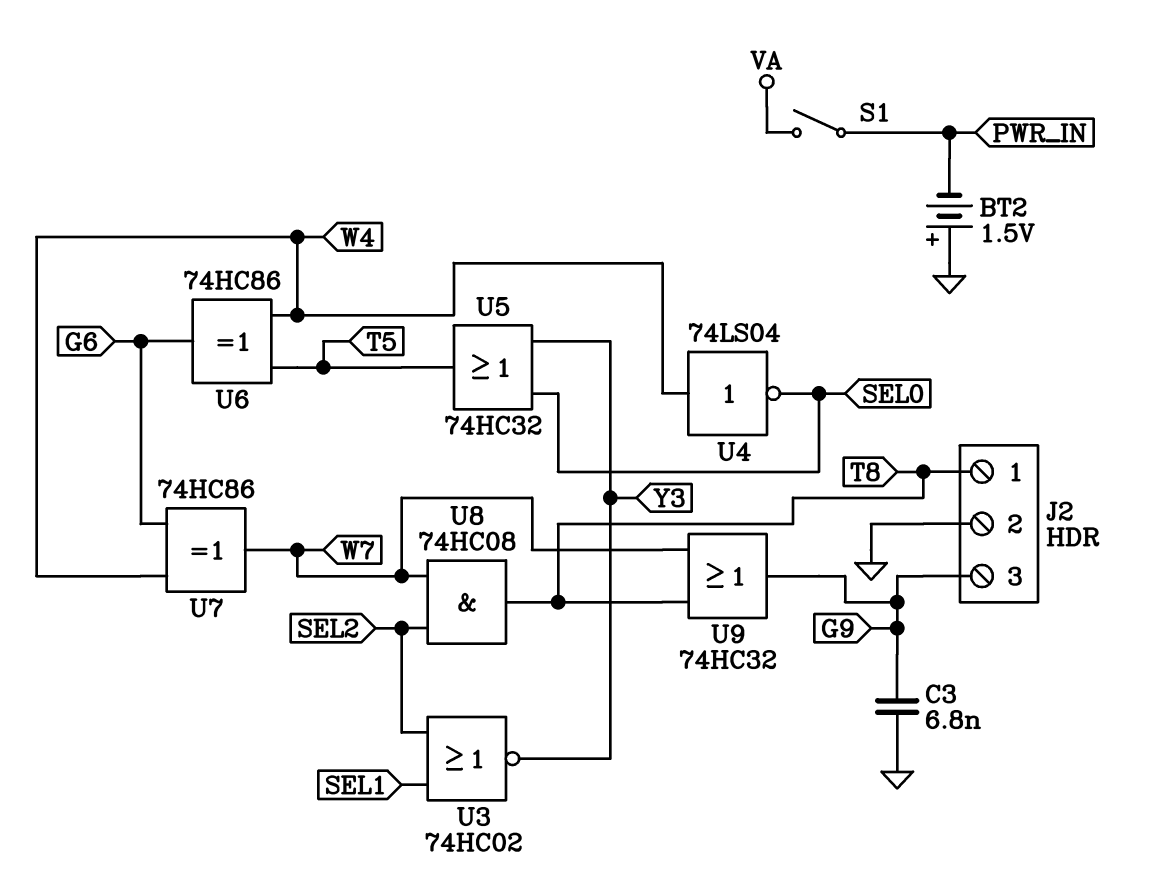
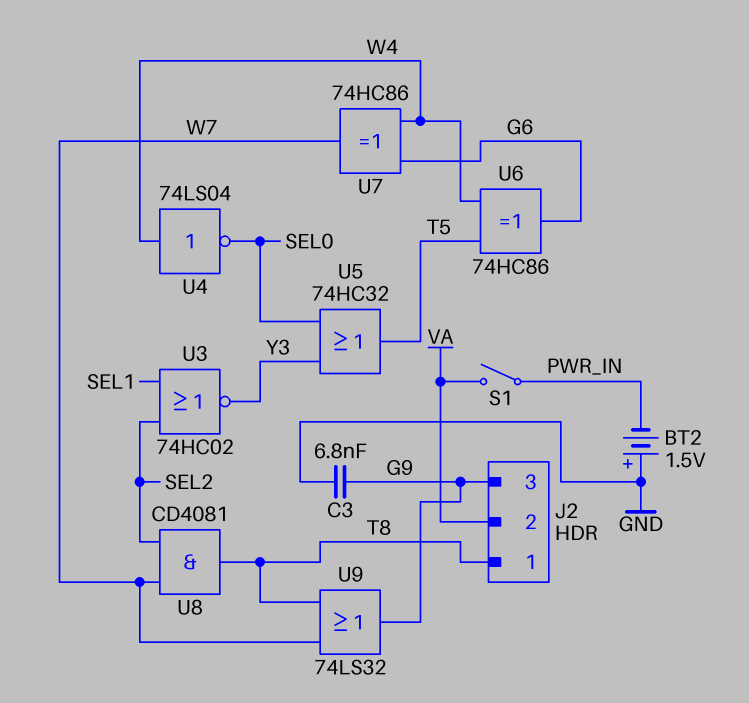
J2 pin 2: GND -> VA
U8: AND 74HC08 (in SEL2, in W7, out T8) -> AND CD4081 (in SEL2, in W7, out T8)
U9: OR 74HC32 (in T8, in W7, out G9) -> OR 74LS32 (in T8, in W7, out G9)

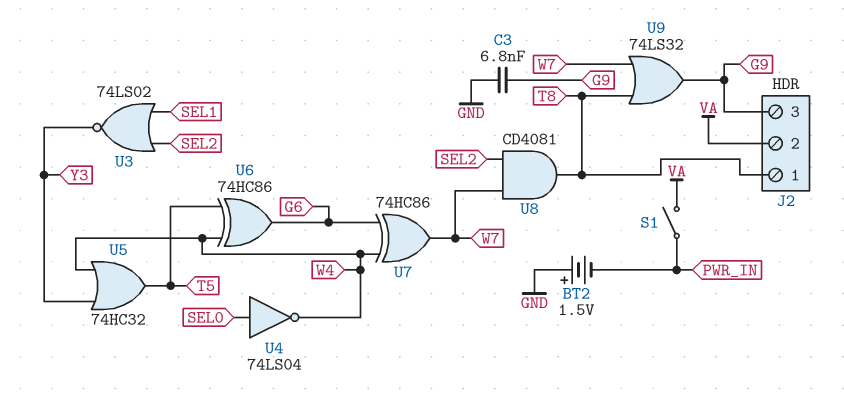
U3: NOR 74HC02 (in SEL1, in SEL2, out Y3) -> NOR 74LS02 (in SEL1, in SEL2, out Y3)
U4: NOT 74LS04 (in W4, out SEL0) -> NOT 74LS04 (in SEL0, out W4)
U5: OR 74HC32 (in SEL0, in Y3, out T5) -> OR 74HC32 (in W4, in Y3, out T5)

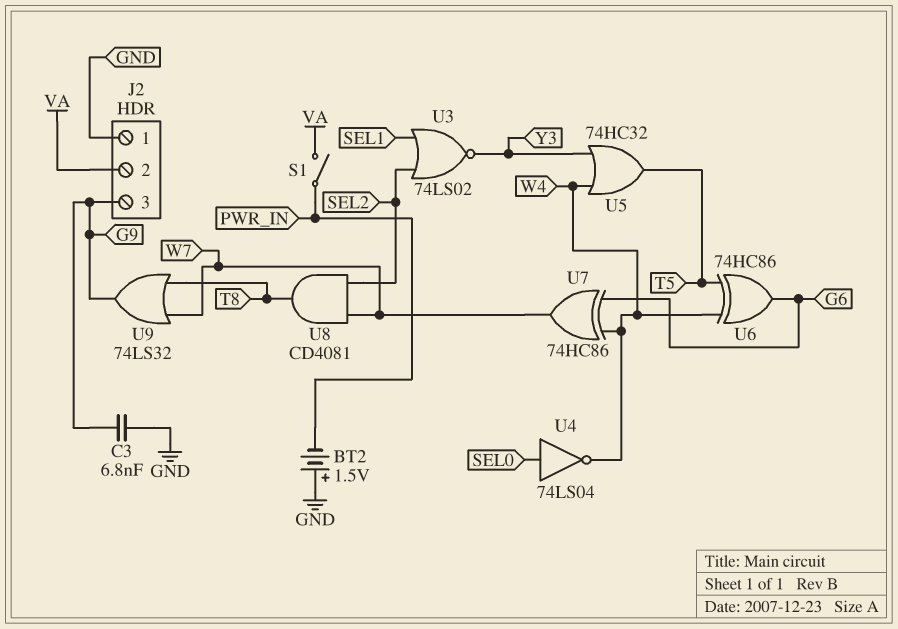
J2 pin 1: T8 -> GND

